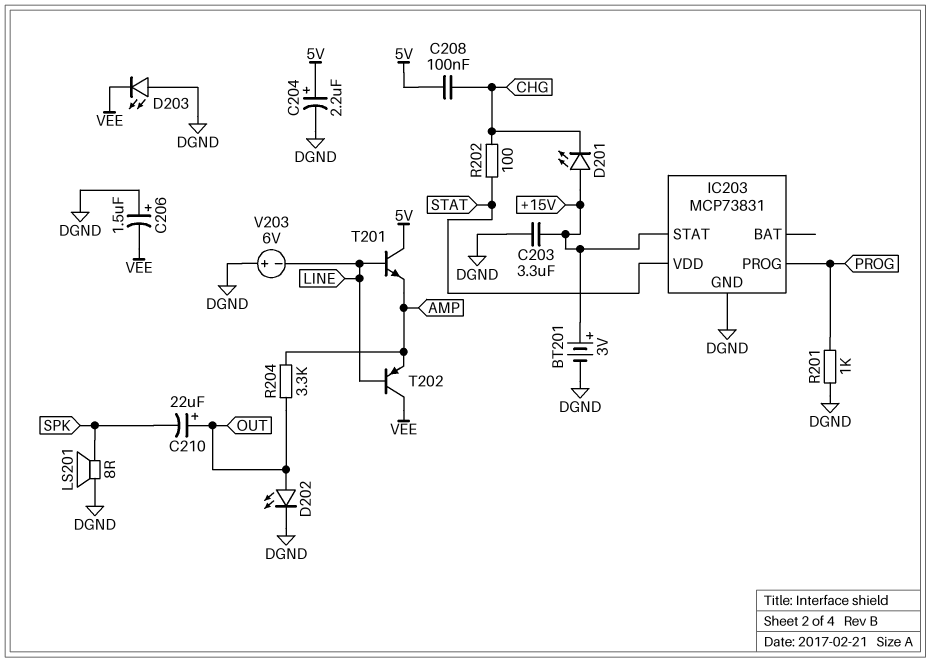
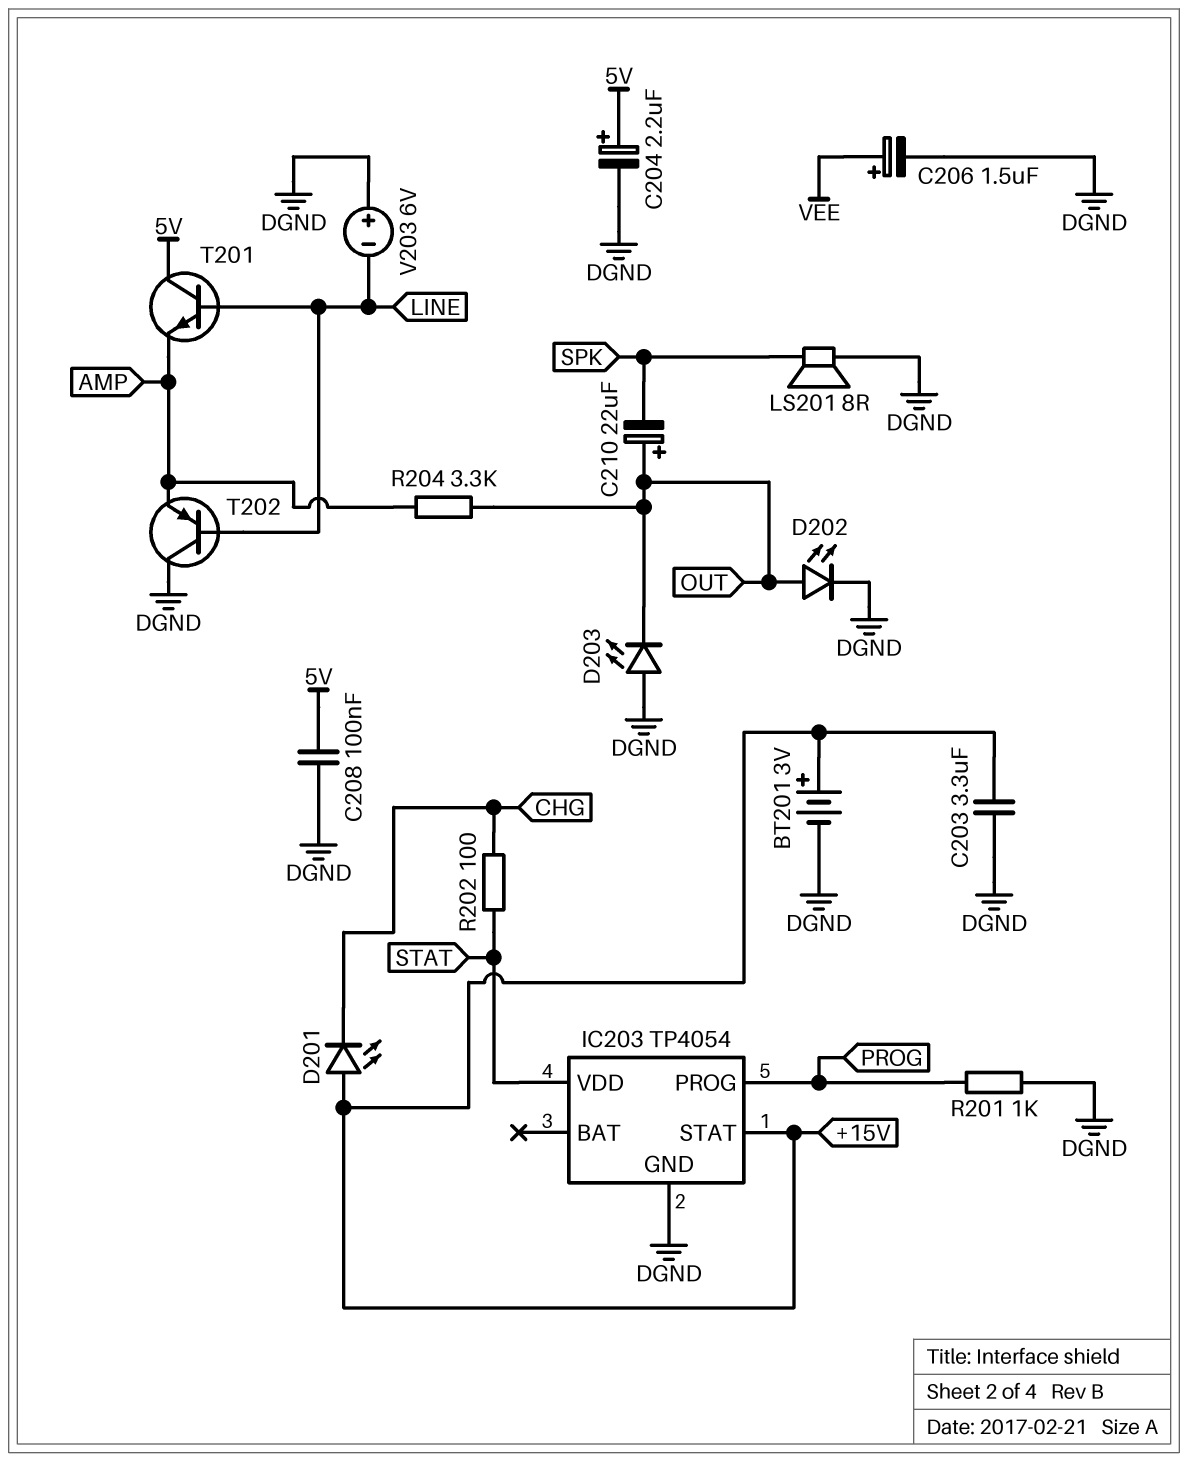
C206: 1.5uF (plus DGND, minus VEE) -> 1.5uF (plus VEE, minus DGND)
C208: 100nF (5V, CHG) -> 100nF (5V, DGND)
D203: LED (A DGND, K VEE) -> LED (A DGND, K OUT)
IC203: MCP73831 -> TP4054
T202: PNP (B LINE, C VEE, E AMP) -> PNP (B LINE, C DGND, E AMP)

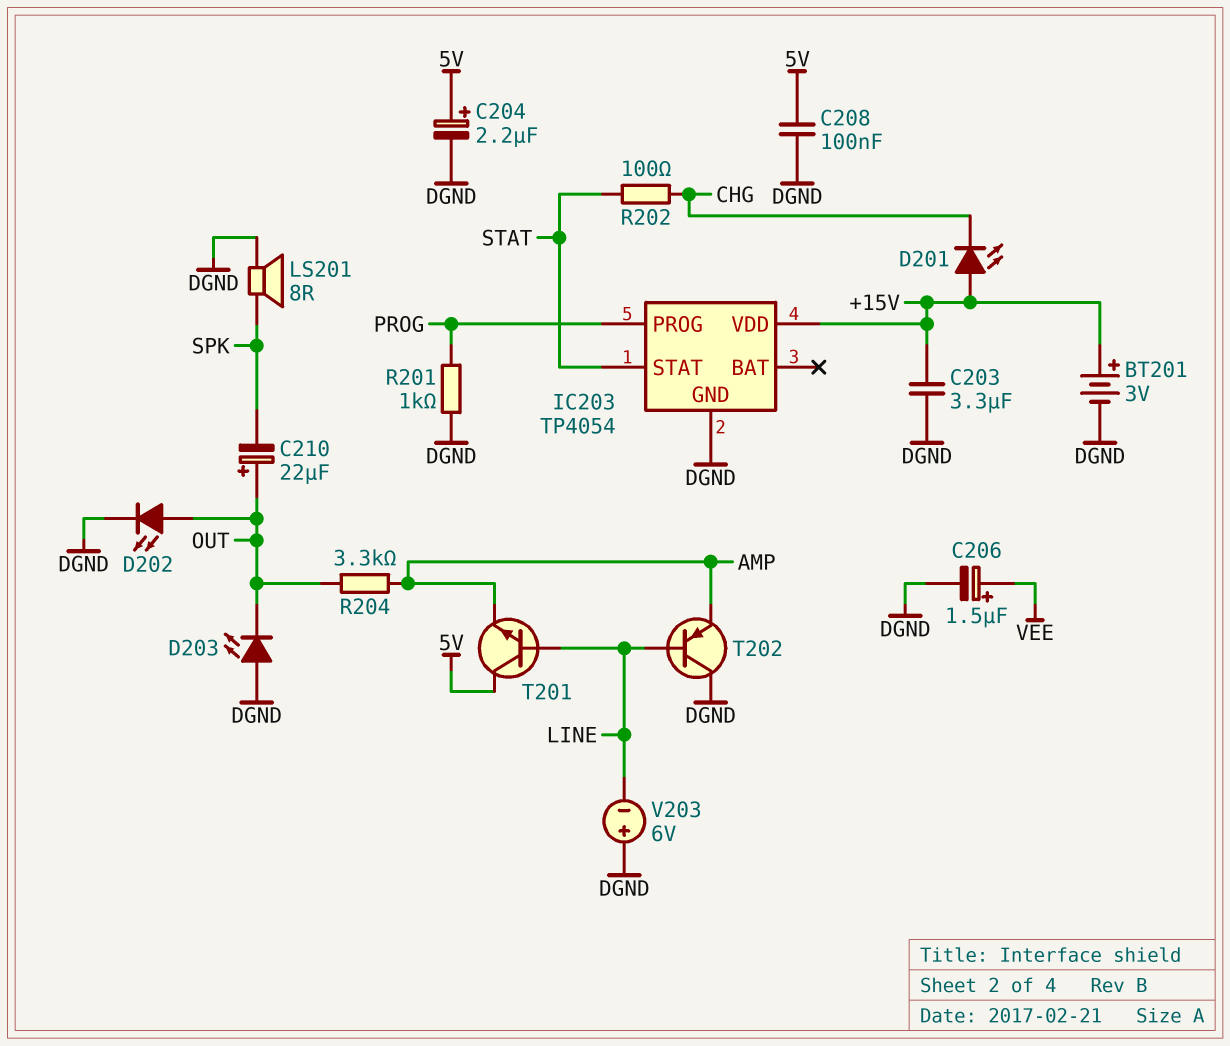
IC203 pin STAT: +15V -> STAT
IC203 pin VDD: STAT -> +15V

